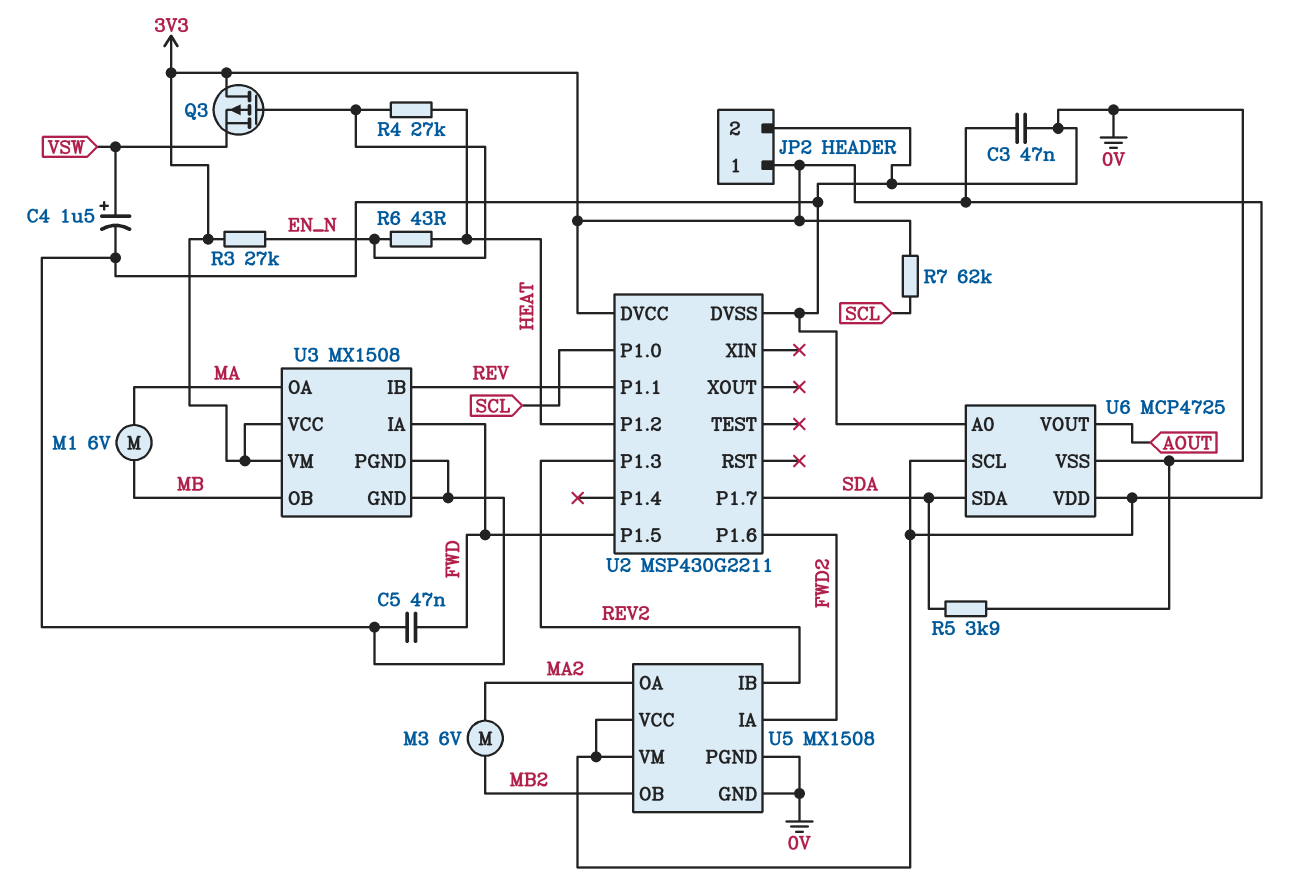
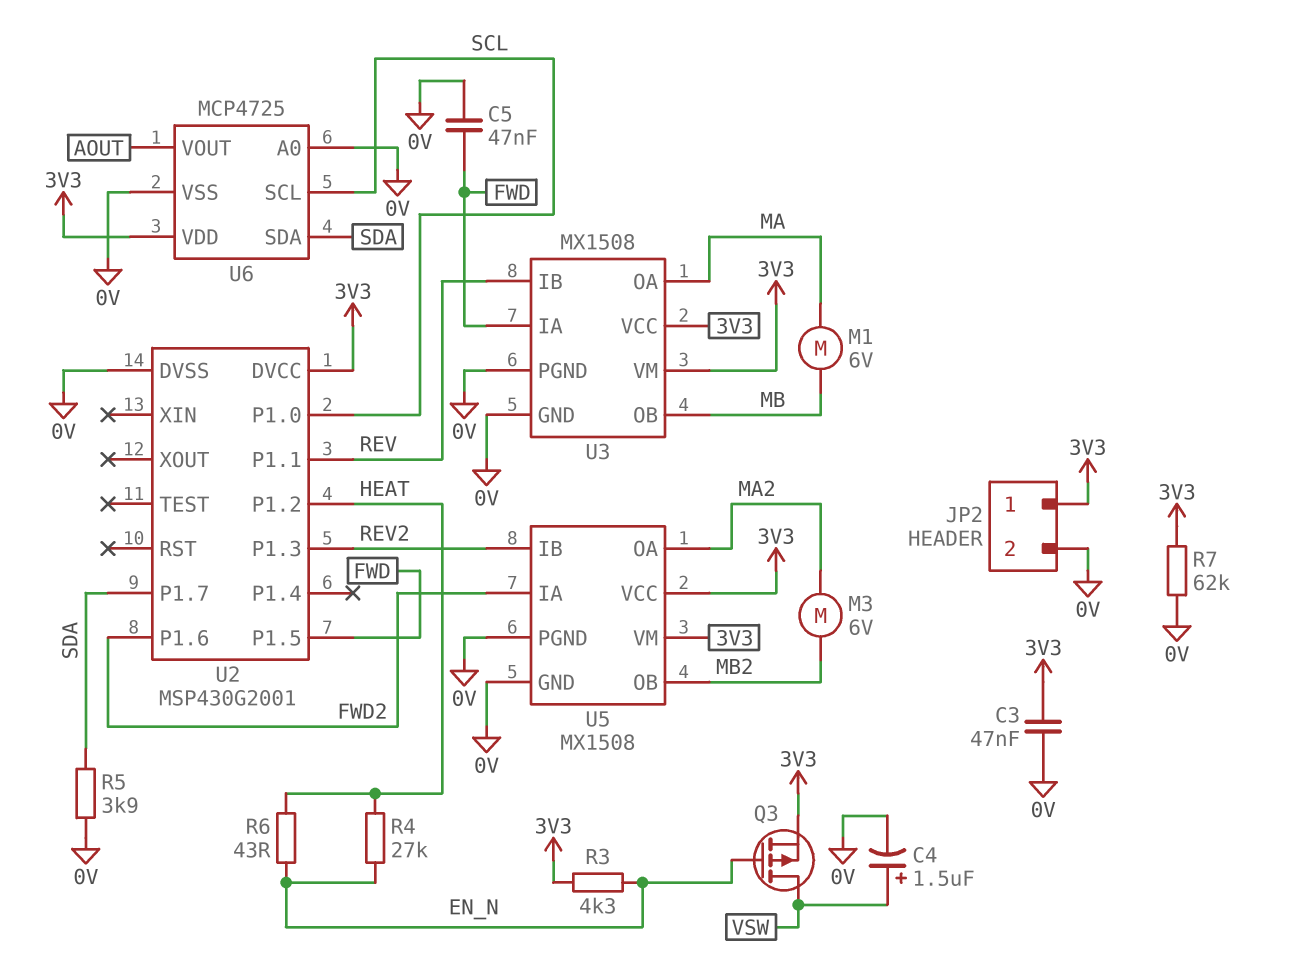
Q3: PMOS (G EN_N, D 3V3, S VSW) -> PMOS (G EN_N, D VSW, S 3V3)
R3: 27k (3V3, EN_N) -> 4.3k (3V3, EN_N)
R7: 62k (3V3, SCL) -> 62k (0V, 3V3)
U2: MSP430G2211 -> MSP430G2001
U6 pin SCL: 3V3 -> SCL

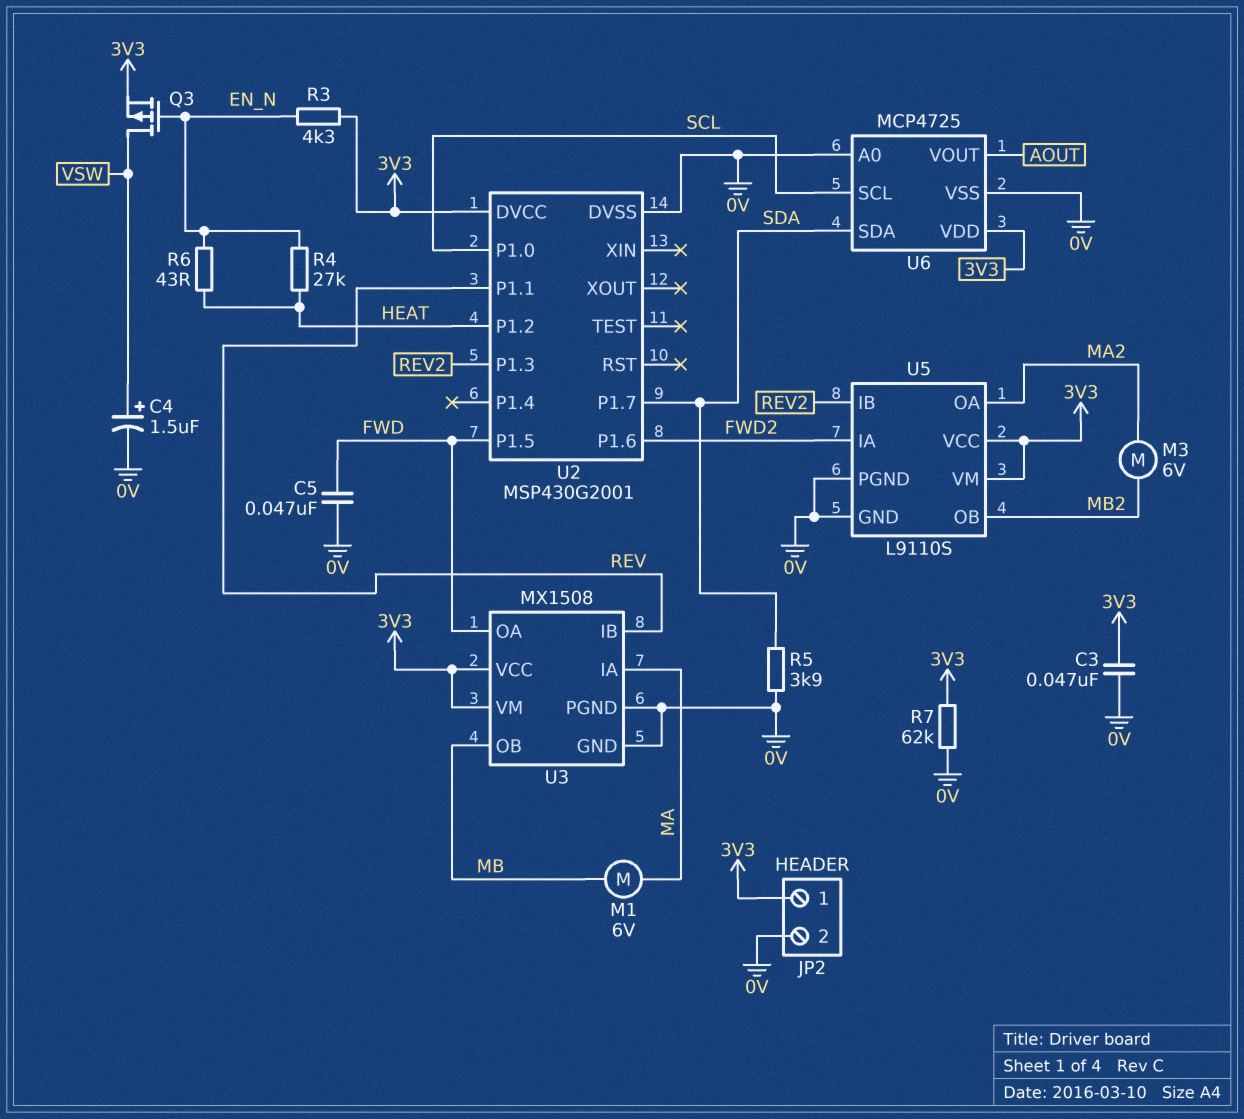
U3 pin IA: FWD -> MA
U3 pin OA: MA -> FWD
U5: MX1508 -> L9110S

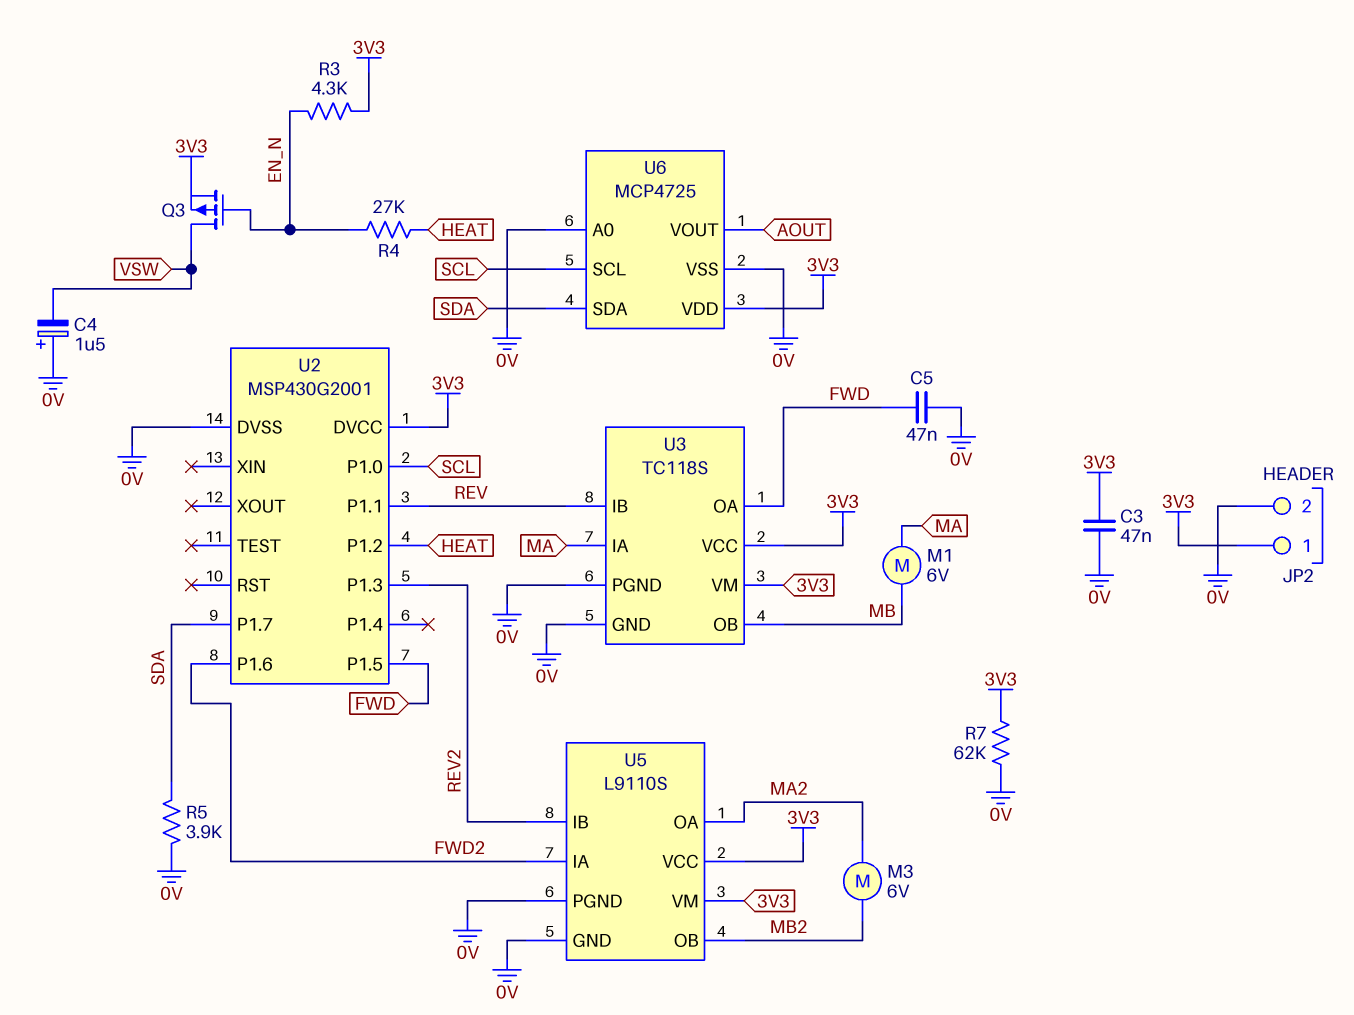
C4: 1.5uF (plus VSW, minus 0V) -> 1.5uF (plus 0V, minus VSW)
R6: 43 (EN_N, HEAT) -> none
U3: MX1508 -> TC118S

